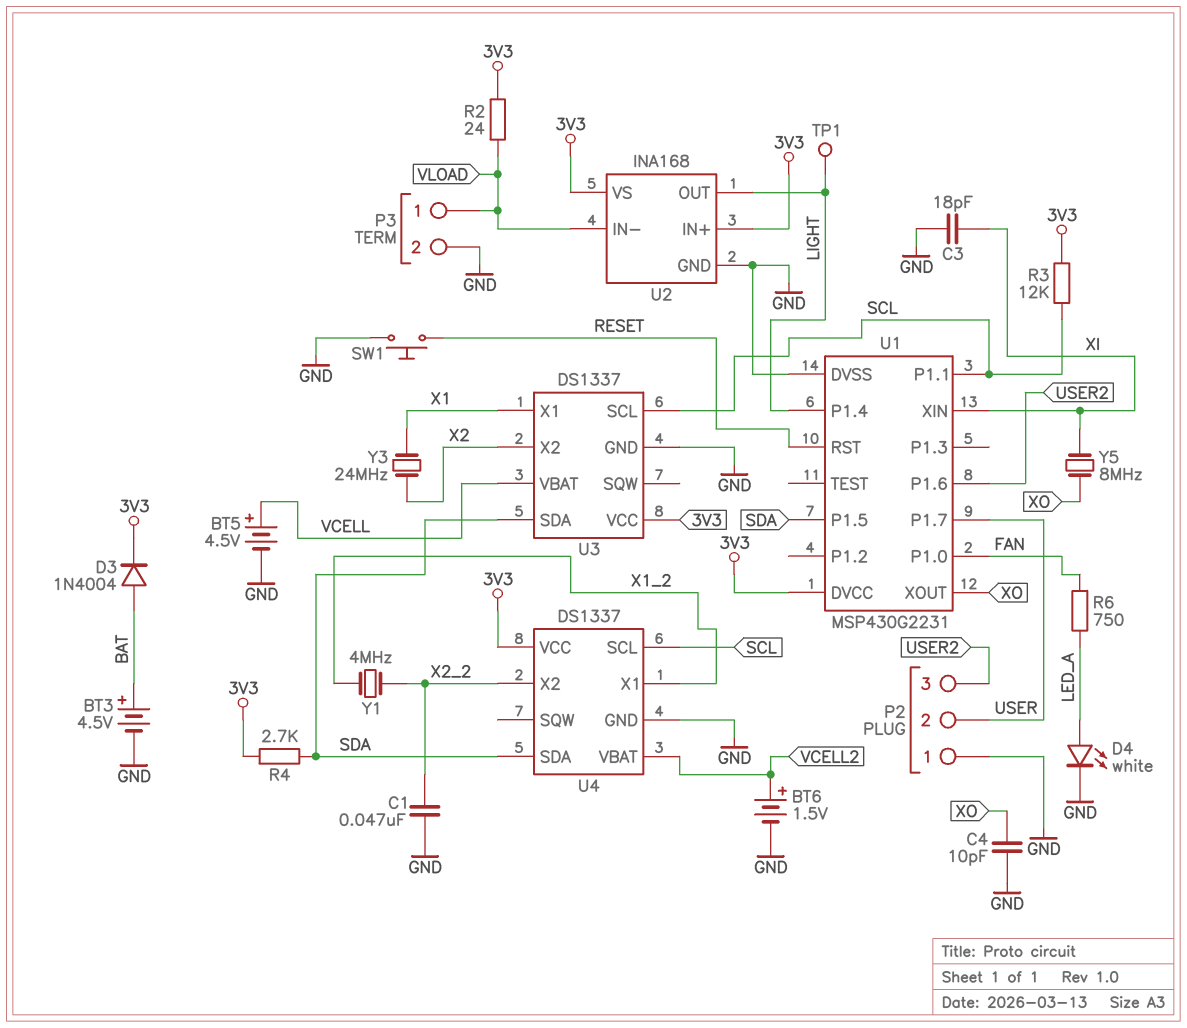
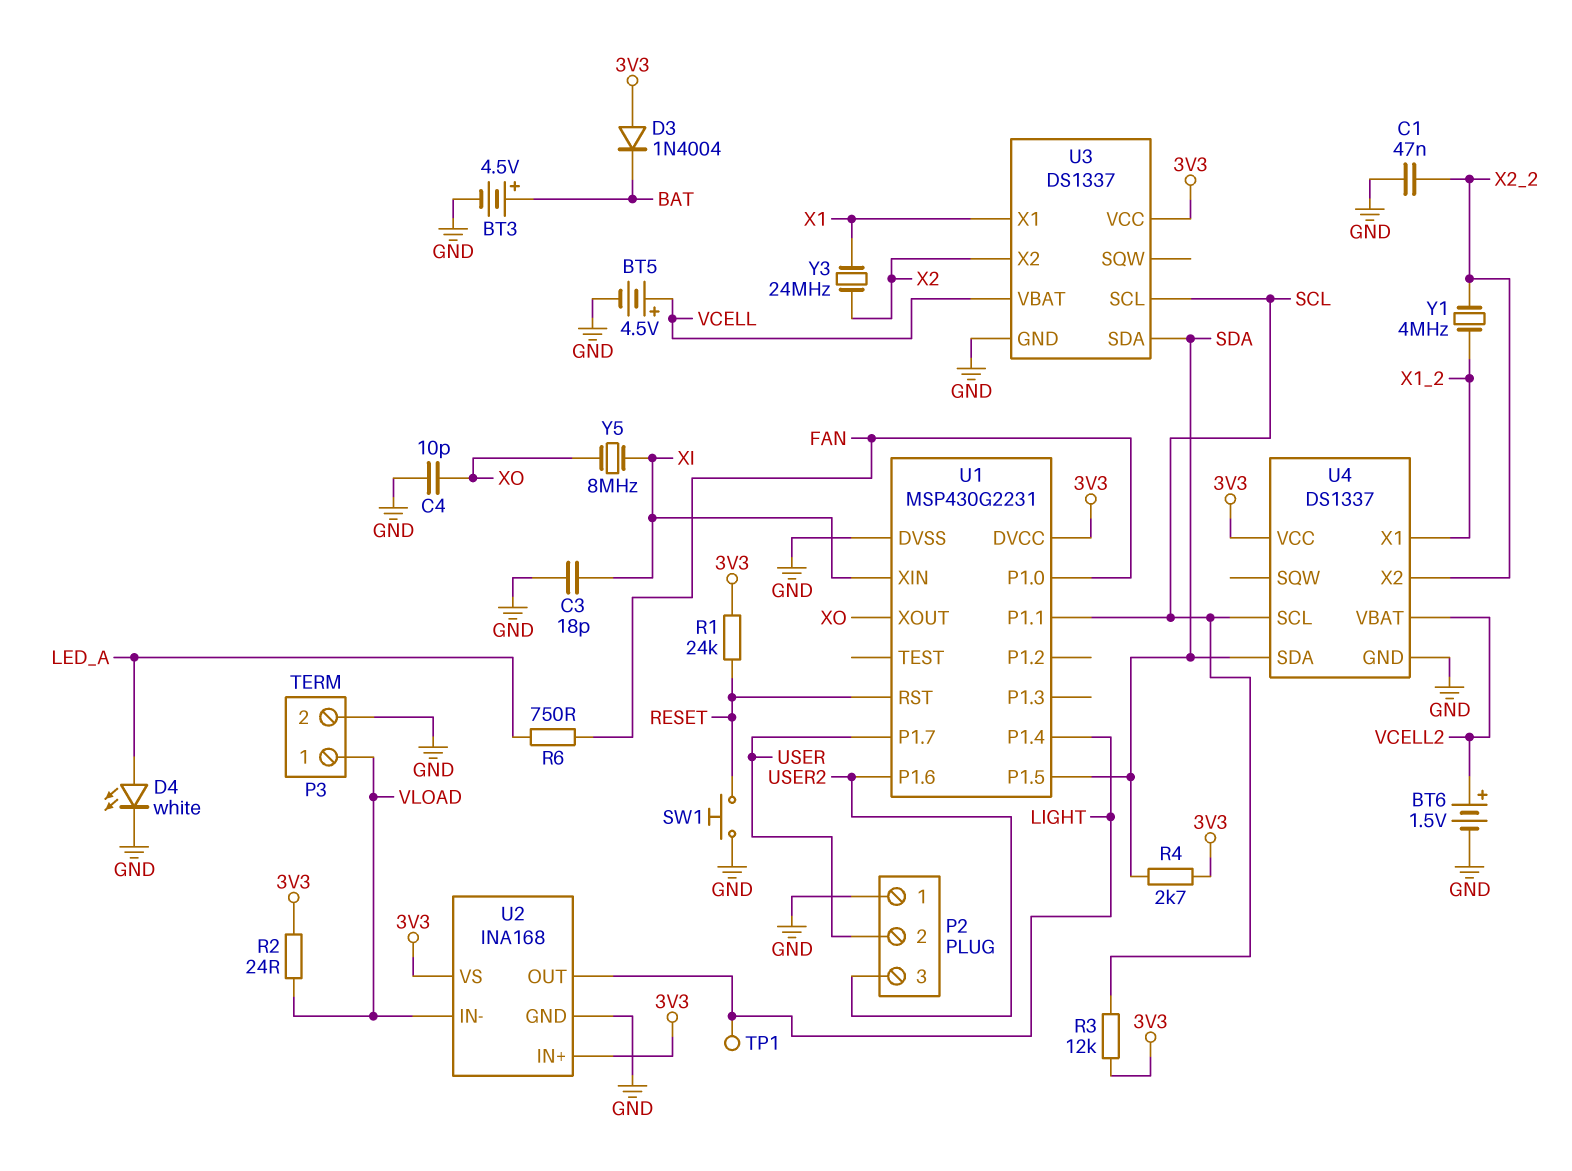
D3: diode 1N4004 (A BAT, K 3V3) -> diode 1N4004 (A 3V3, K BAT)
R1: none -> 24k (3V3, RESET)

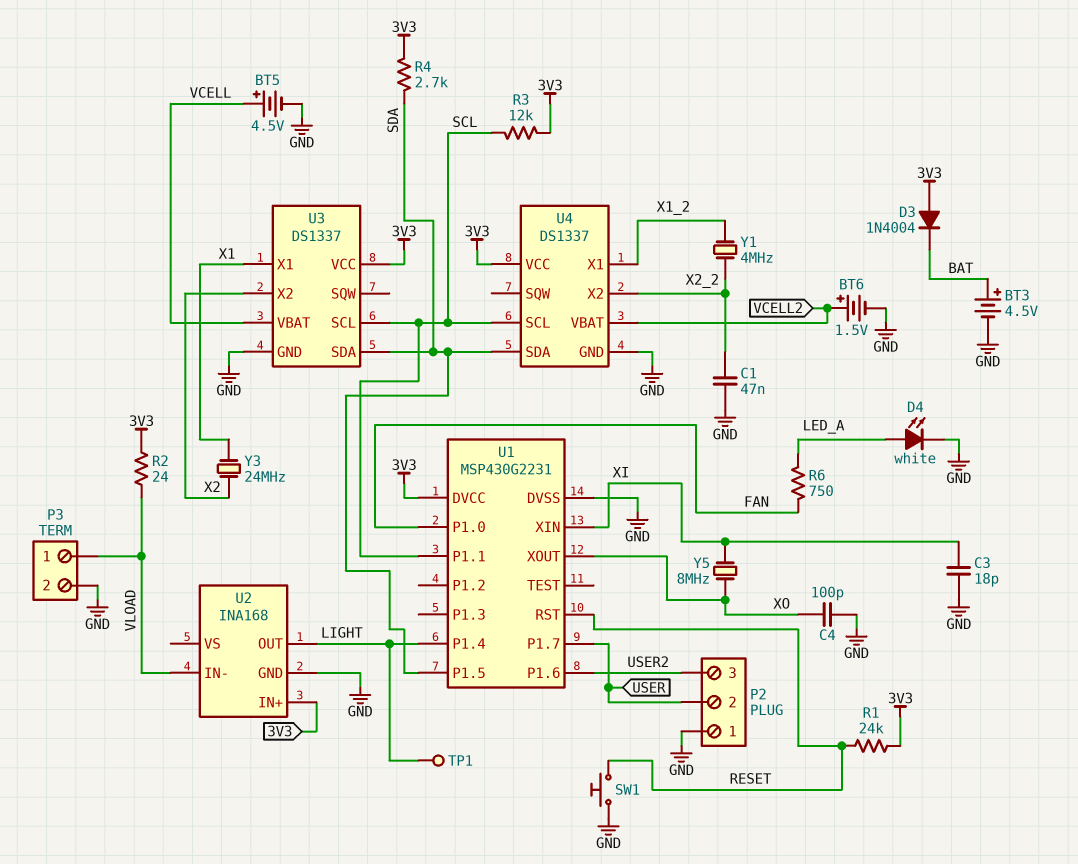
C4: 10pF (GND, XO) -> 100pF (GND, XO)
U2 pin VS: 3V3 -> none

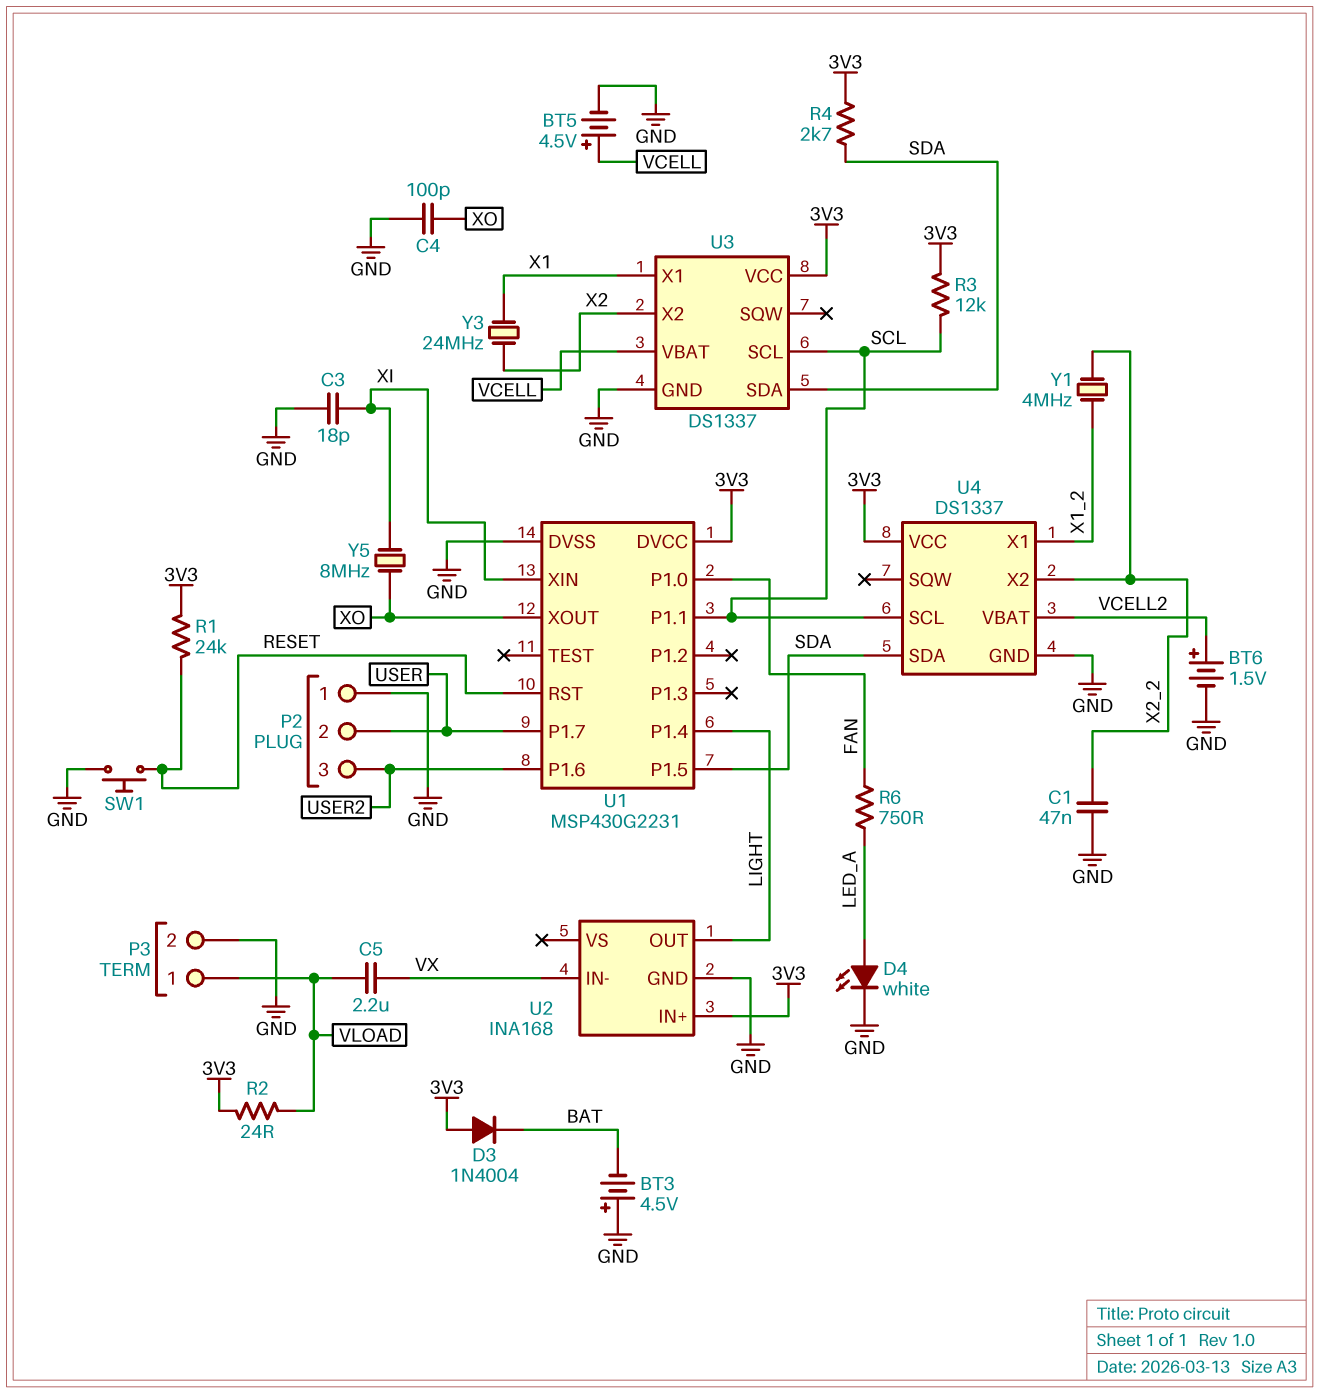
BT3: 4.5V (plus BAT, minus GND) -> 4.5V (plus GND, minus BAT)
C5: none -> 2.2uF (VLOAD, VX)
TP1: test point (LIGHT) -> none
U2 pin IN-: VLOAD -> VX

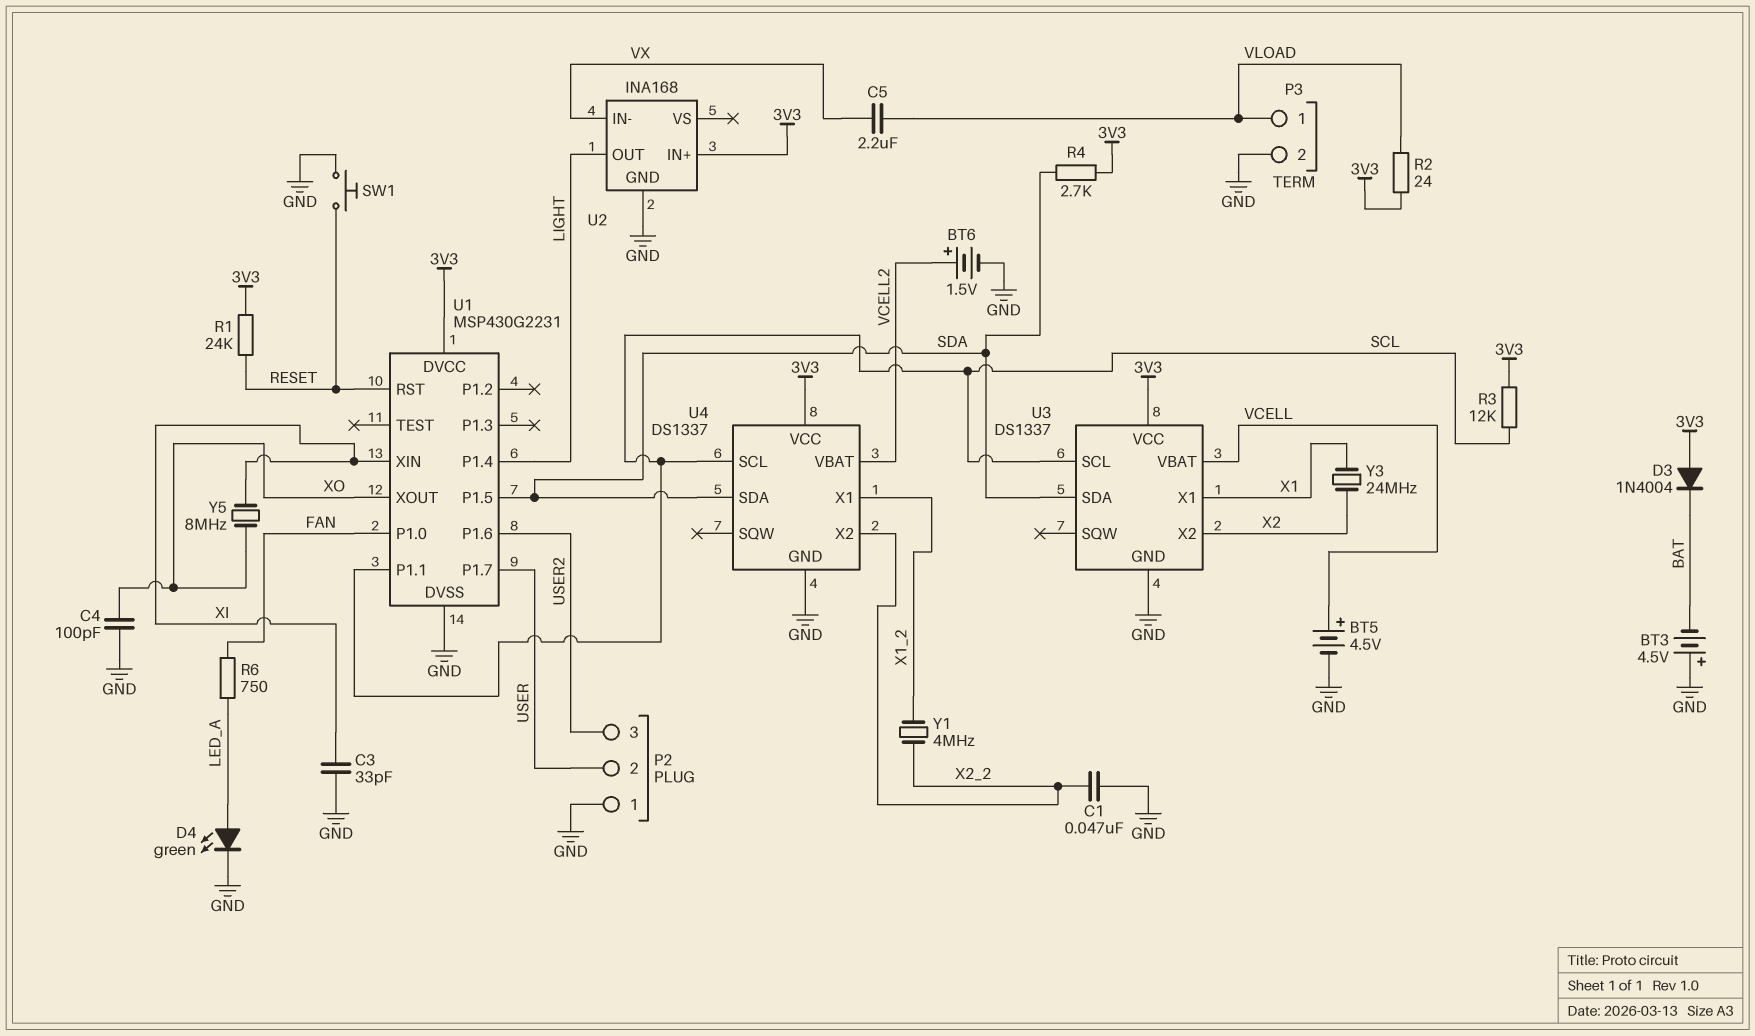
C3: 18pF (GND, XI) -> 33pF (GND, XI)
D4: LED white (A LED_A, K GND) -> LED green (A LED_A, K GND)

